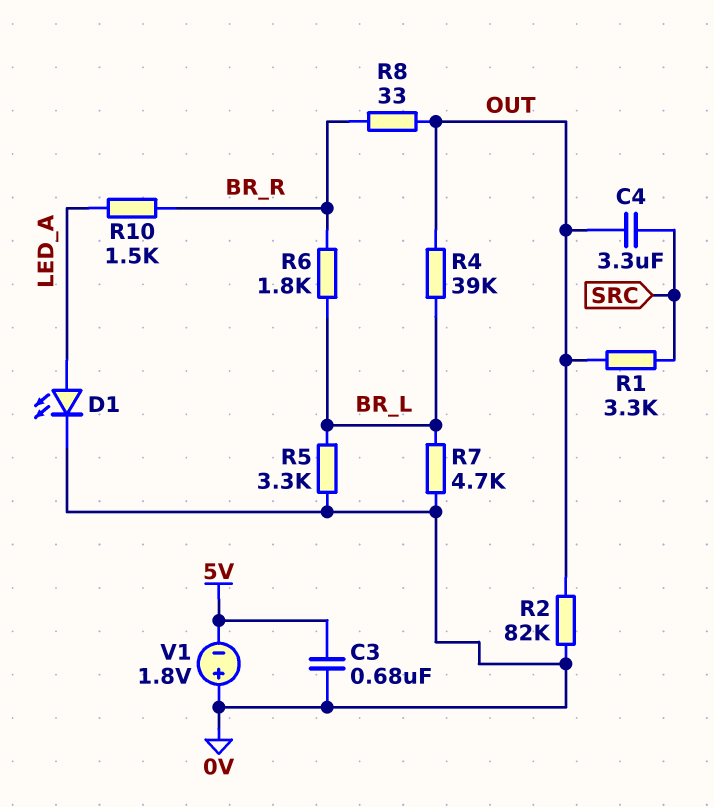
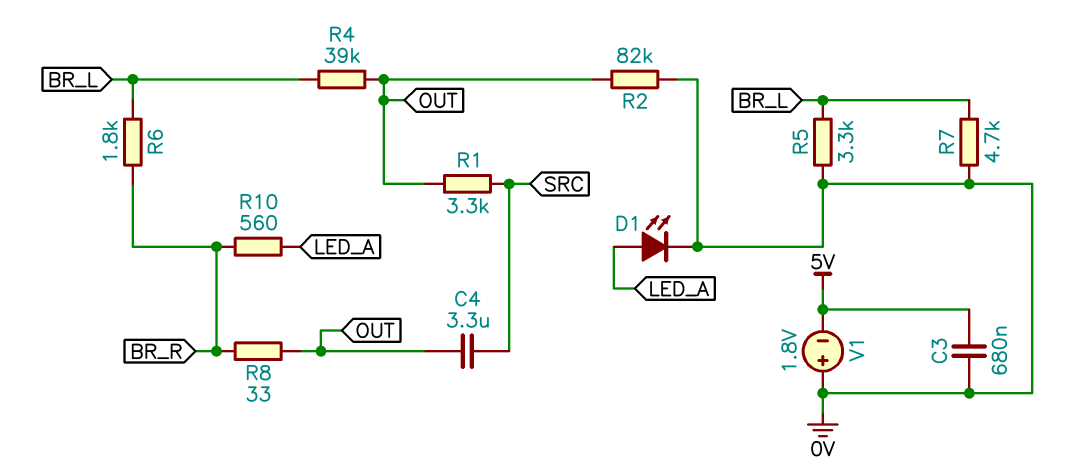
R10: 1.5k (BR_R, LED_A) -> 560 (BR_R, LED_A)

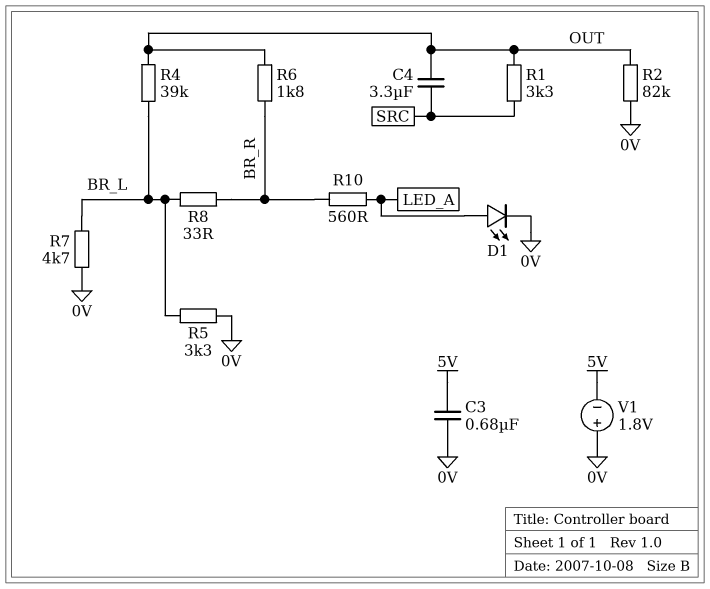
R6: 1.8k (BR_L, BR_R) -> 1.8k (BR_R, OUT)
R8: 33 (BR_R, OUT) -> 33 (BR_L, BR_R)

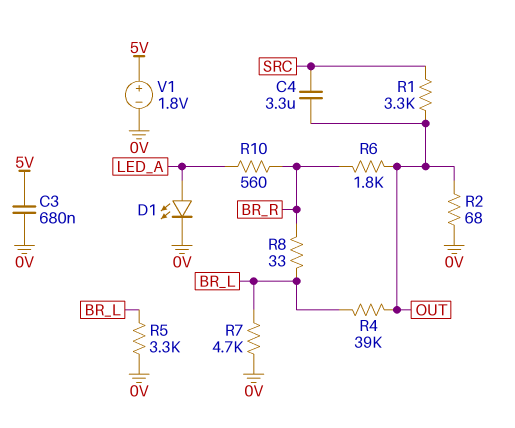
R2: 82k (0V, OUT) -> 68 (0V, OUT)
V1: 1.8V (plus 0V, minus 5V) -> 1.8V (plus 5V, minus 0V)

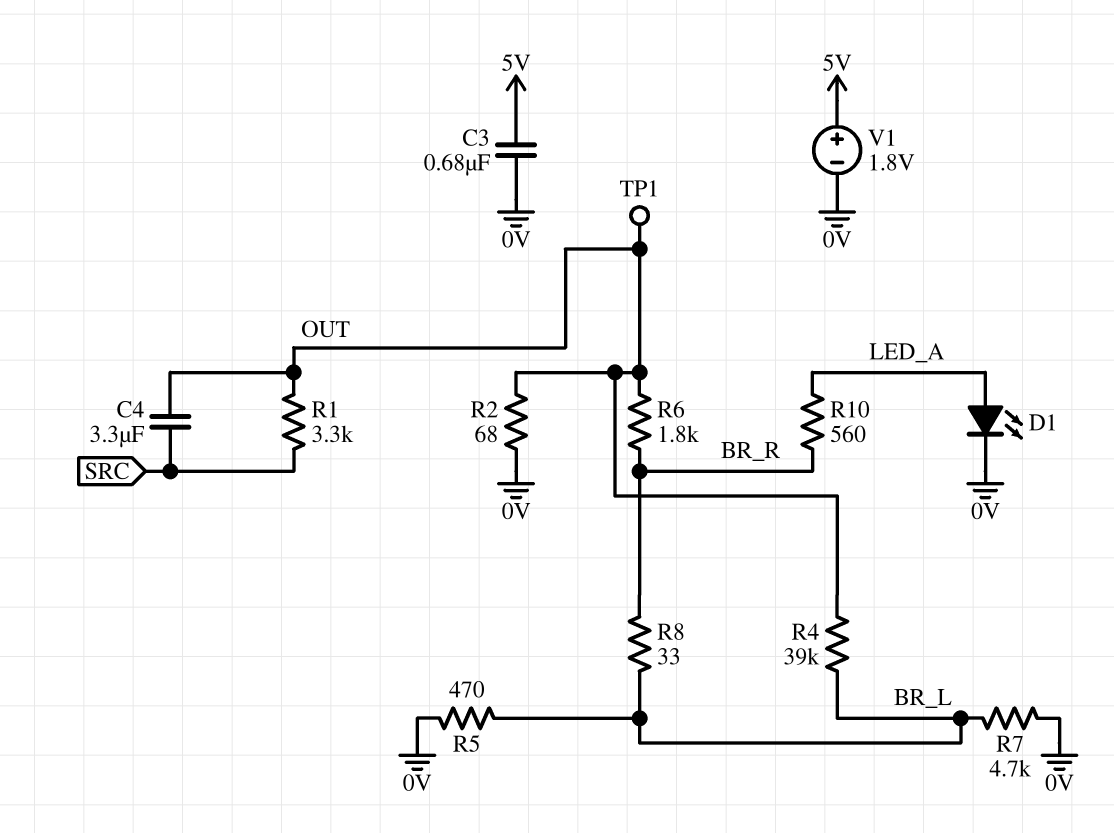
R5: 3.3k (0V, BR_L) -> 470 (0V, BR_L)
TP1: none -> test point (OUT)

